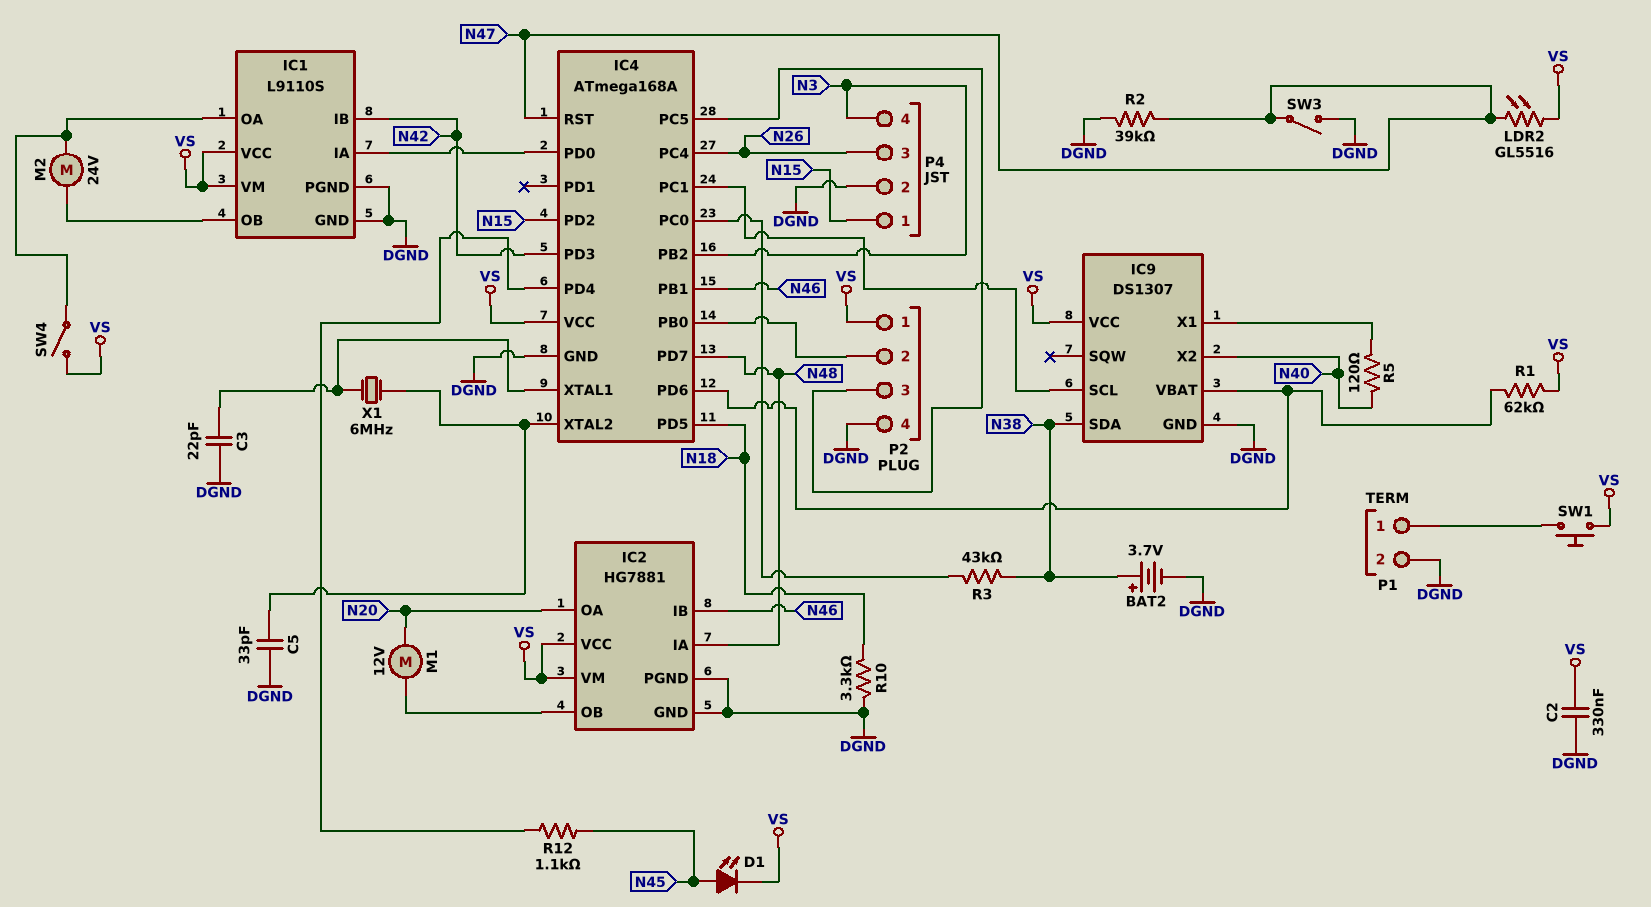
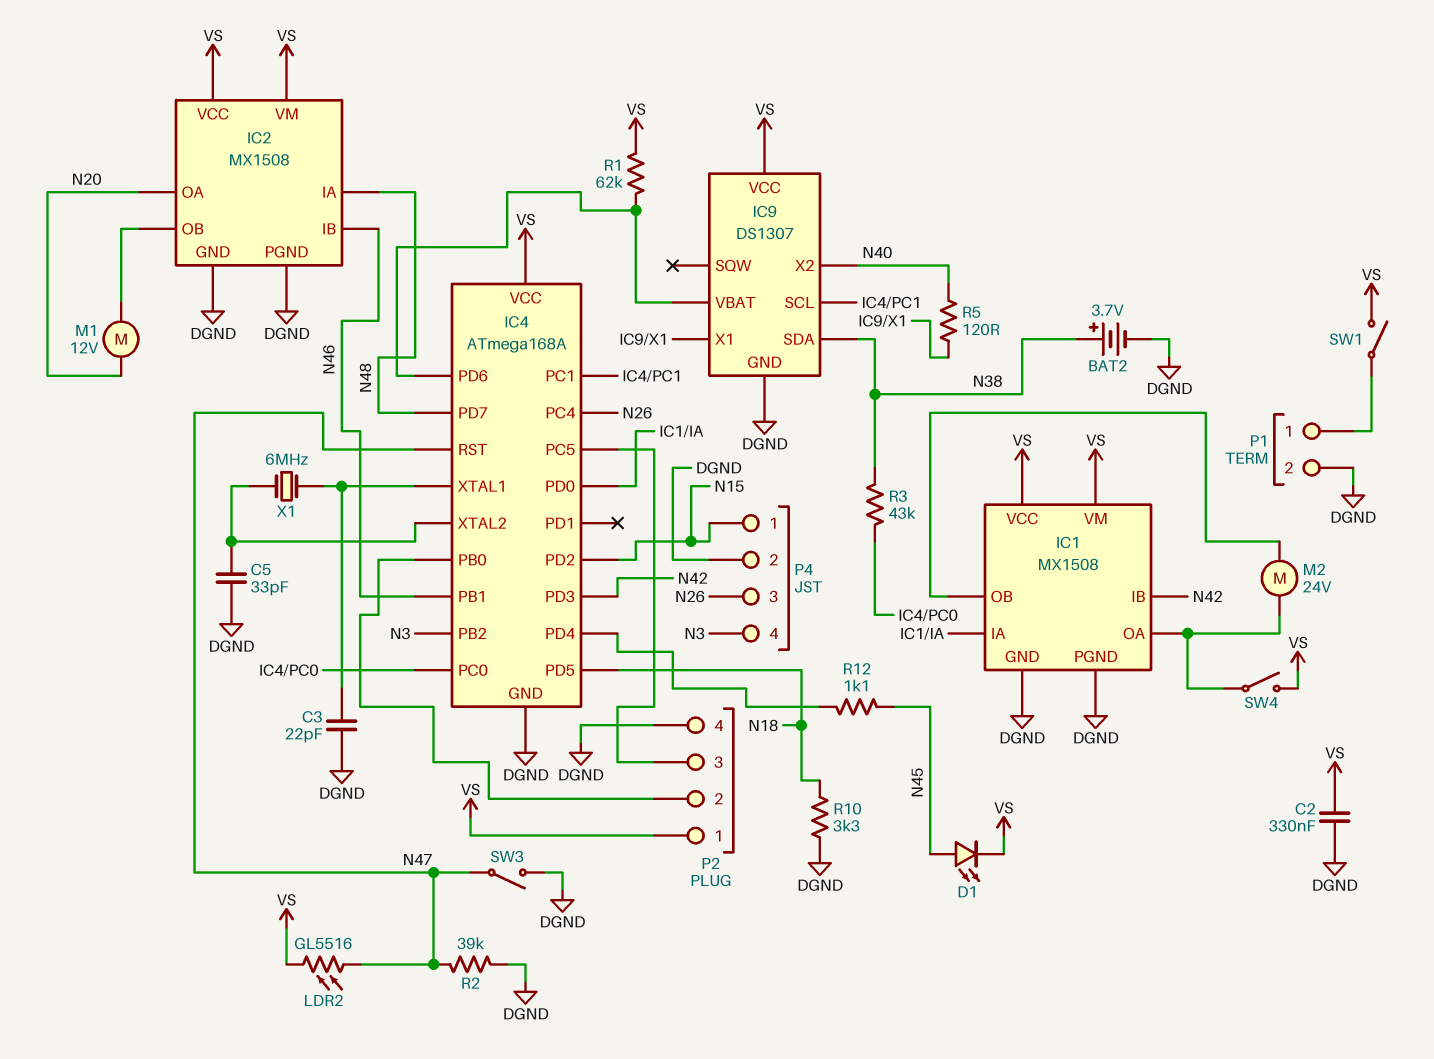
IC1: L9110S -> MX1508
IC2: HG7881 -> MX1508
SW1: button (P1/1, VS) -> switch (P1/1, VS)

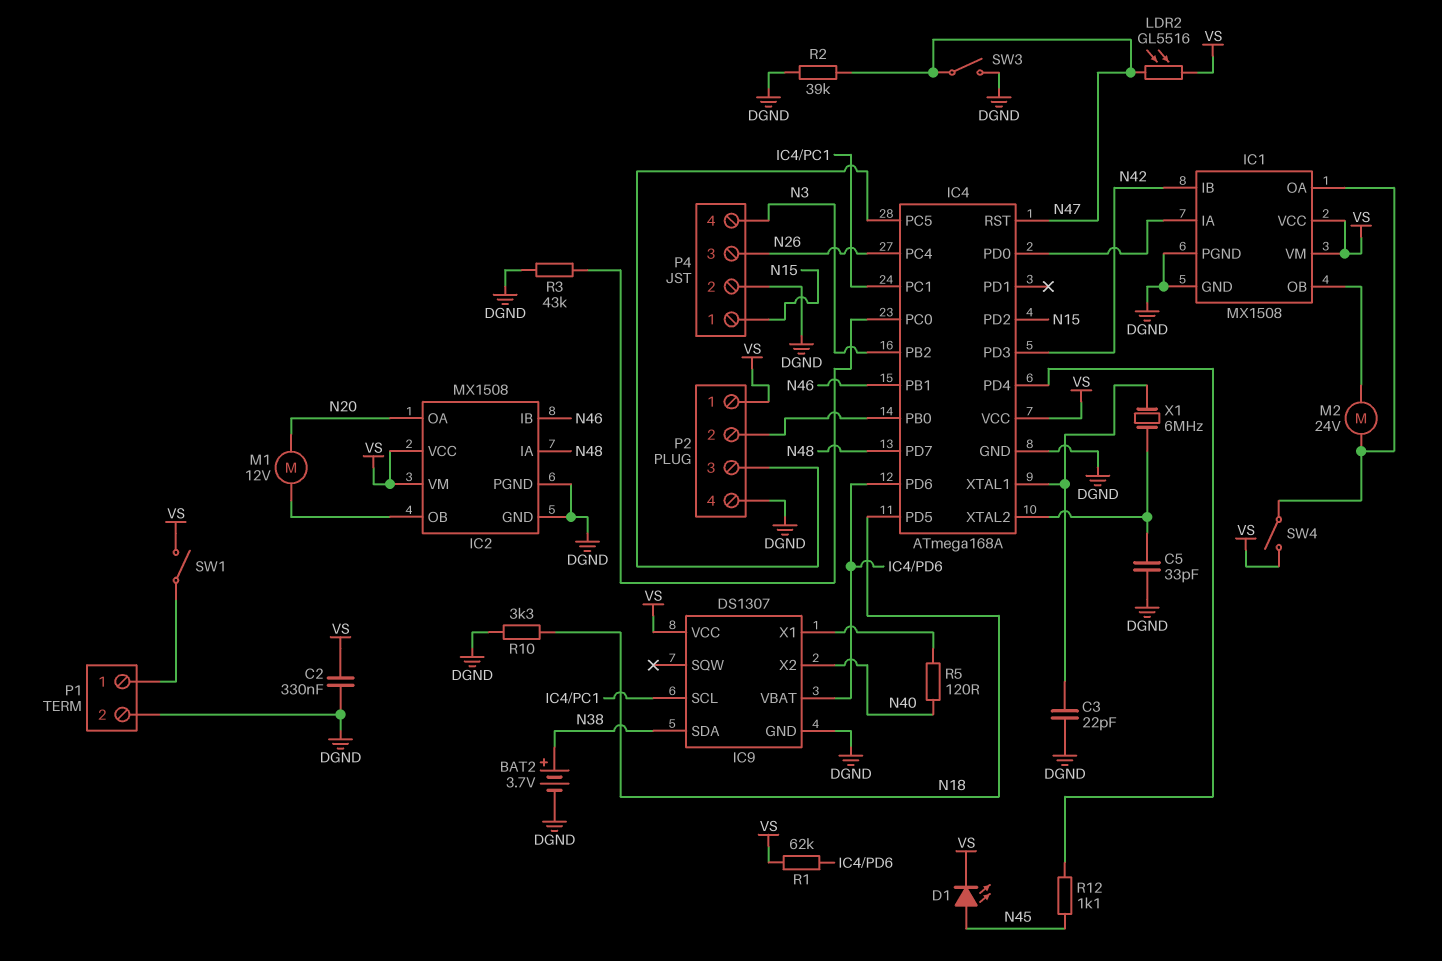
R3: 43k (IC4/PC0, N38) -> 43k (DGND, IC4/PC0)

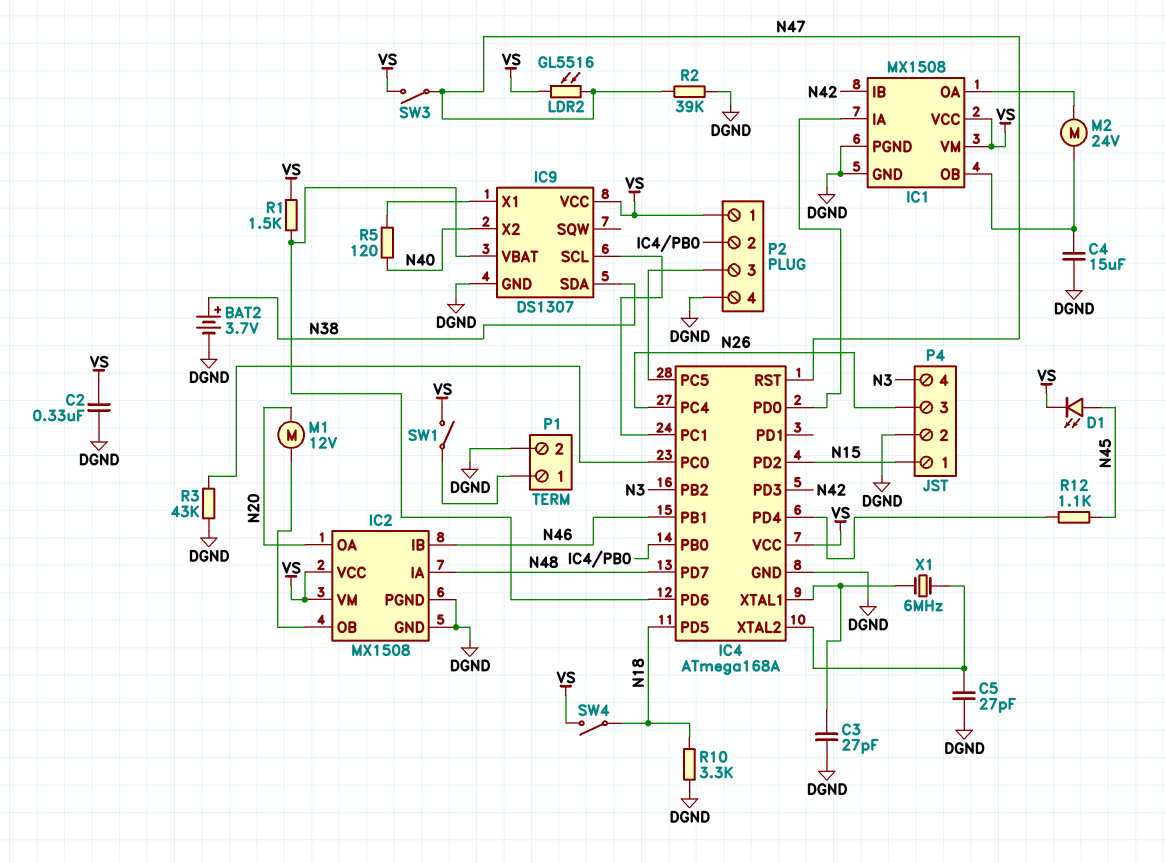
C3: 22pF (DGND, IC4/XTAL1) -> 27pF (DGND, IC4/XTAL1)
C4: none -> 15uF (DGND, IC1/OB)
C5: 33pF (DGND, IC4/XTAL2) -> 27pF (DGND, IC4/XTAL2)
R1: 62k (IC4/PD6, VS) -> 1.5k (IC4/PD6, VS)
SW3: switch (DGND, N47) -> switch (N47, VS)
SW4: switch (IC1/OA, VS) -> switch (N18, VS)

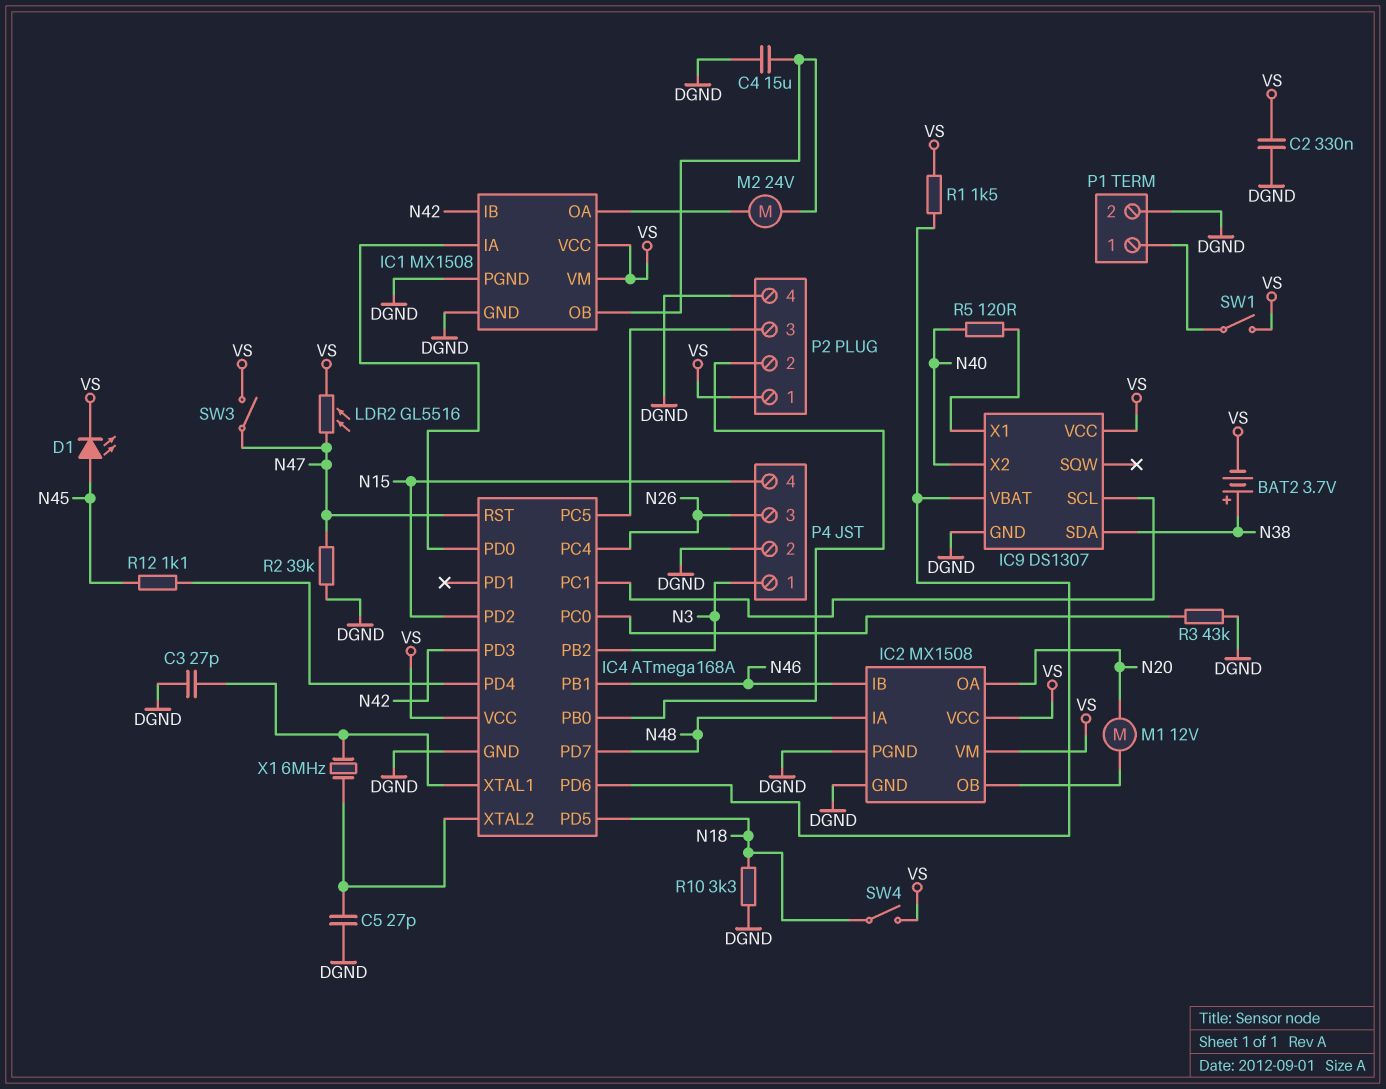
BAT2: 3.7V (plus N38, minus DGND) -> 3.7V (plus N38, minus VS)
P4 pin 1: N15 -> N3
P4 pin 4: N3 -> N15

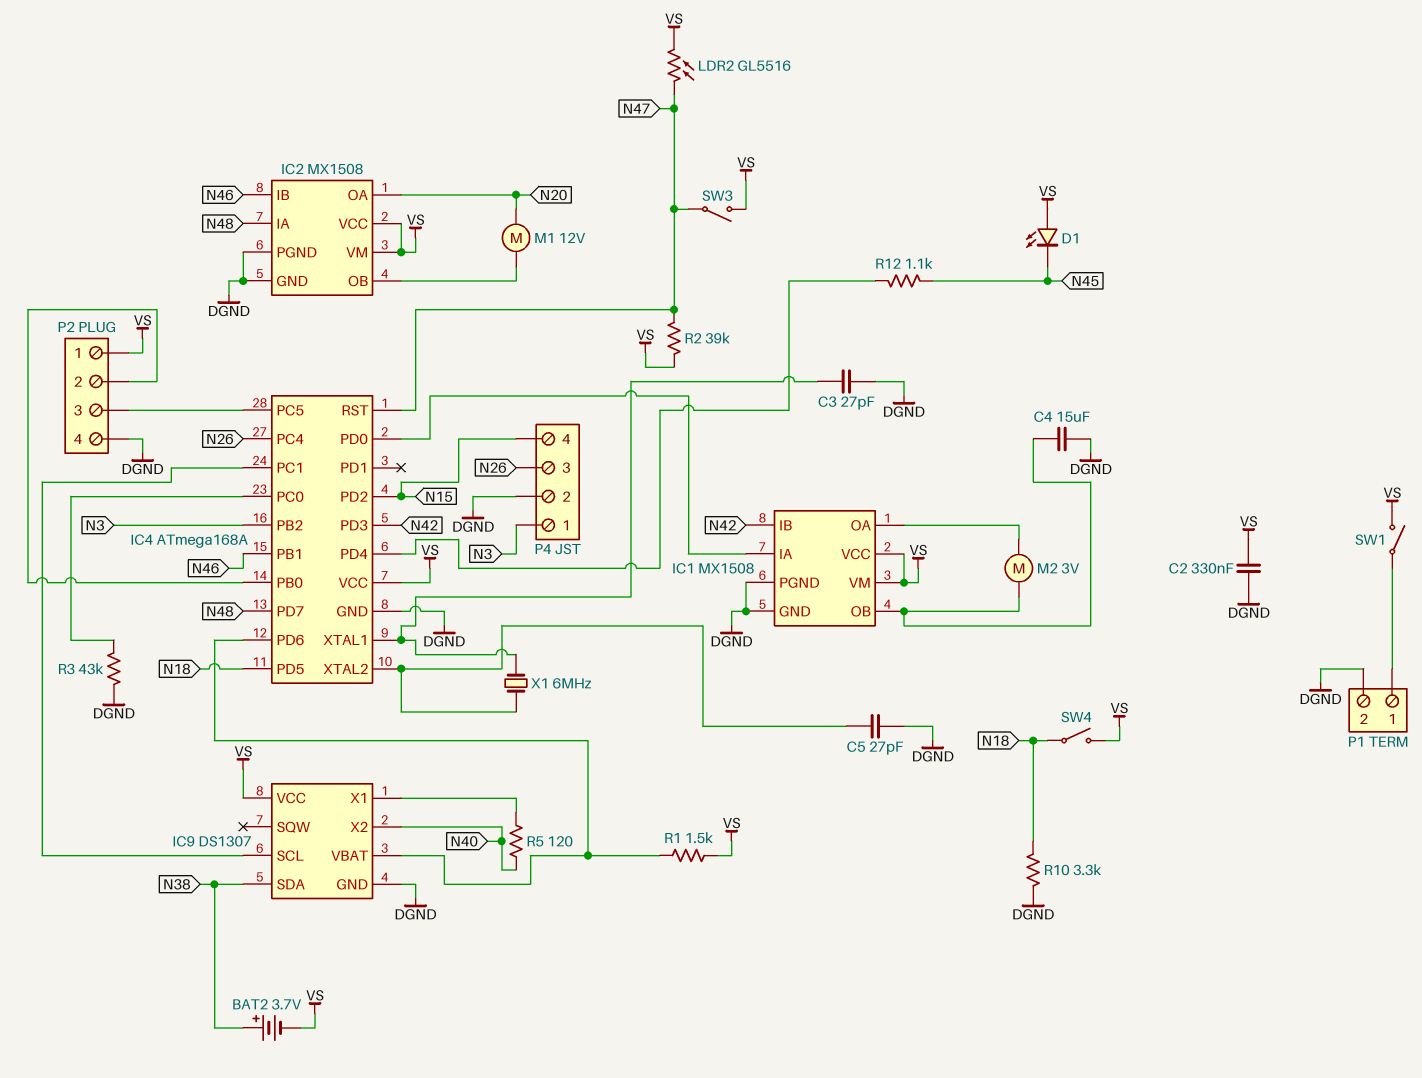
D1: LED (A N45, K VS) -> LED (A VS, K N45)
M2: motor 24V (IC1/OA, IC1/OB) -> motor 3V (IC1/OA, IC1/OB)
R2: 39k (DGND, N47) -> 39k (N47, VS)

